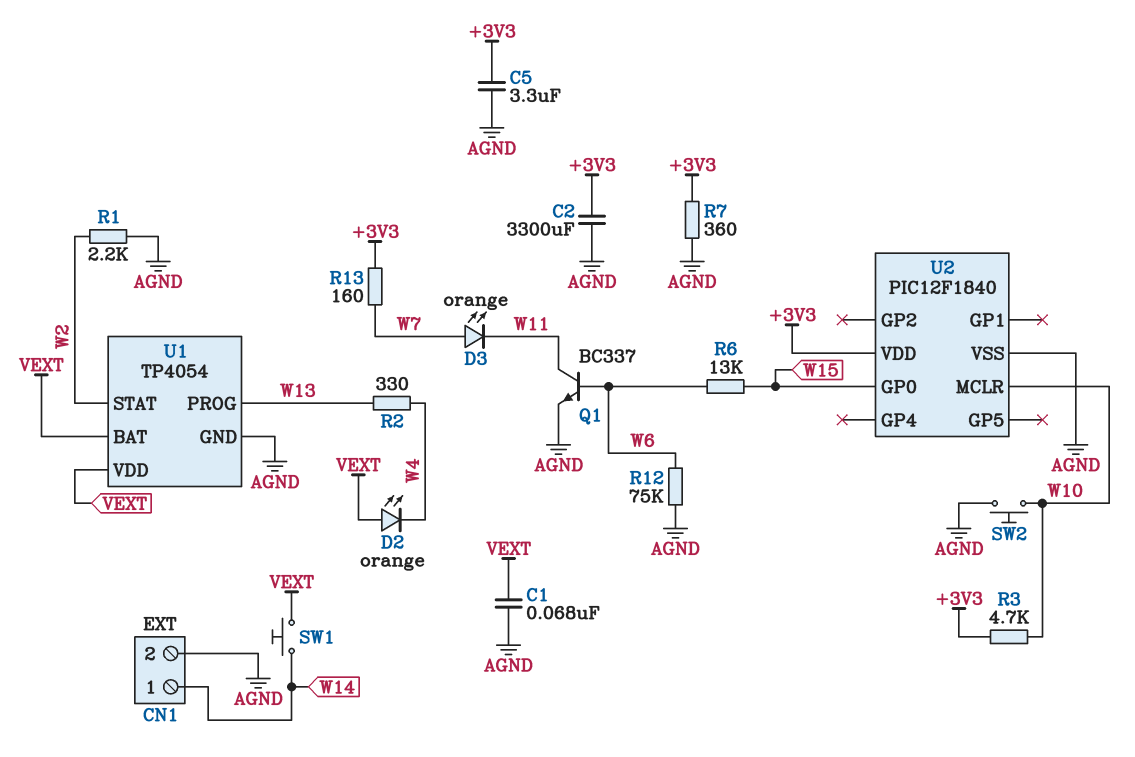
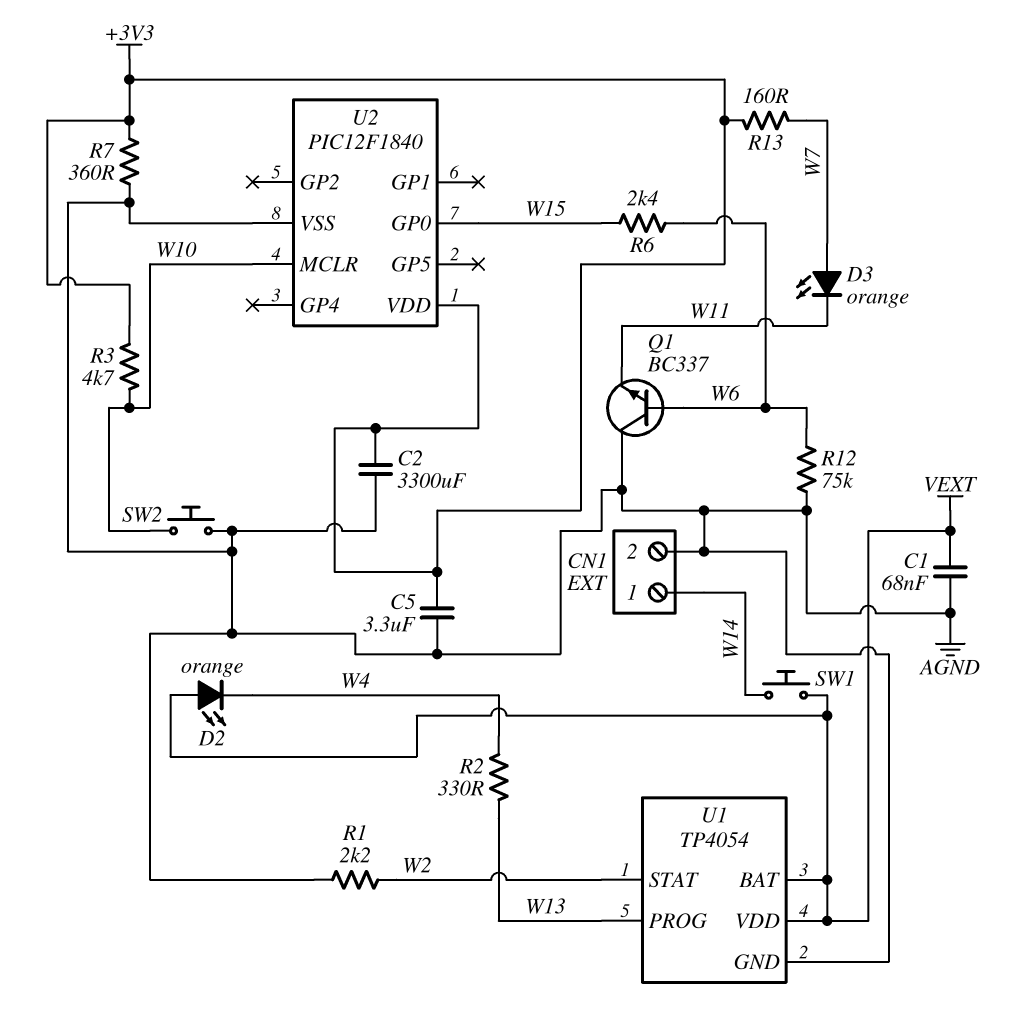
Q1: NPN BC337 (B W6, C W11, E AGND) -> NPN BC337 (B W6, C AGND, E W11)
R6: 13k (W6, W15) -> 2.4k (W6, W15)

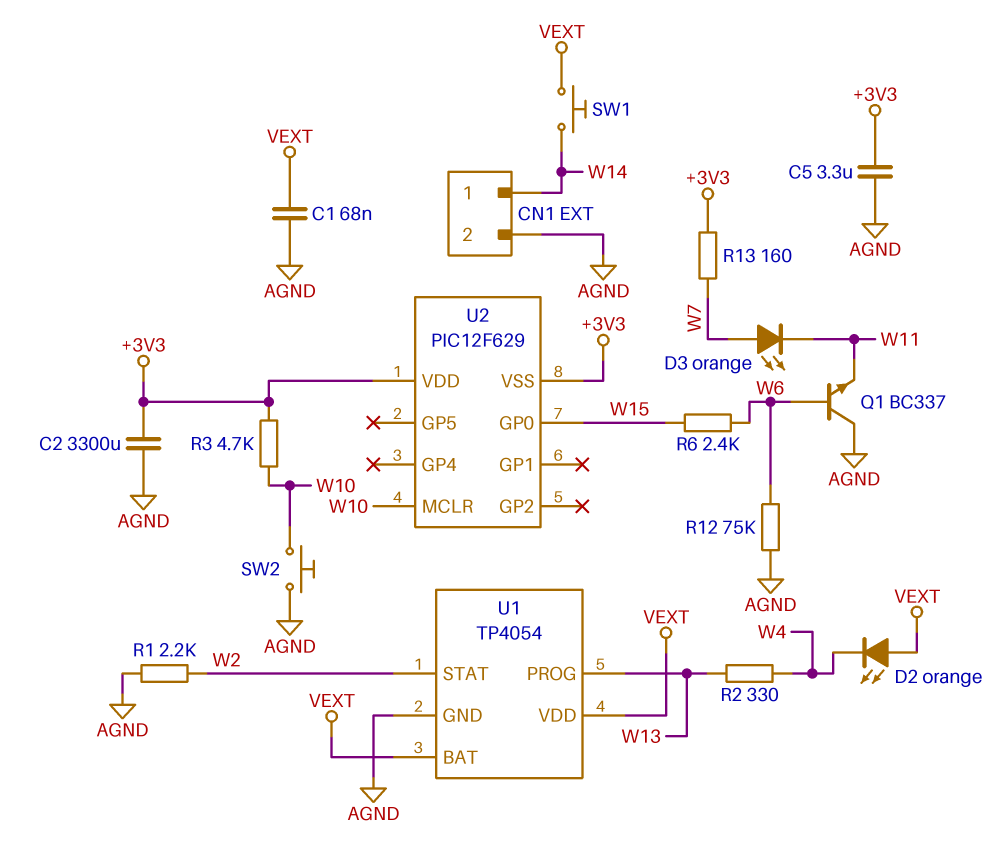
R7: 360 (+3V3, AGND) -> none
U2: PIC12F1840 -> PIC12F629
U2 pin VSS: AGND -> +3V3

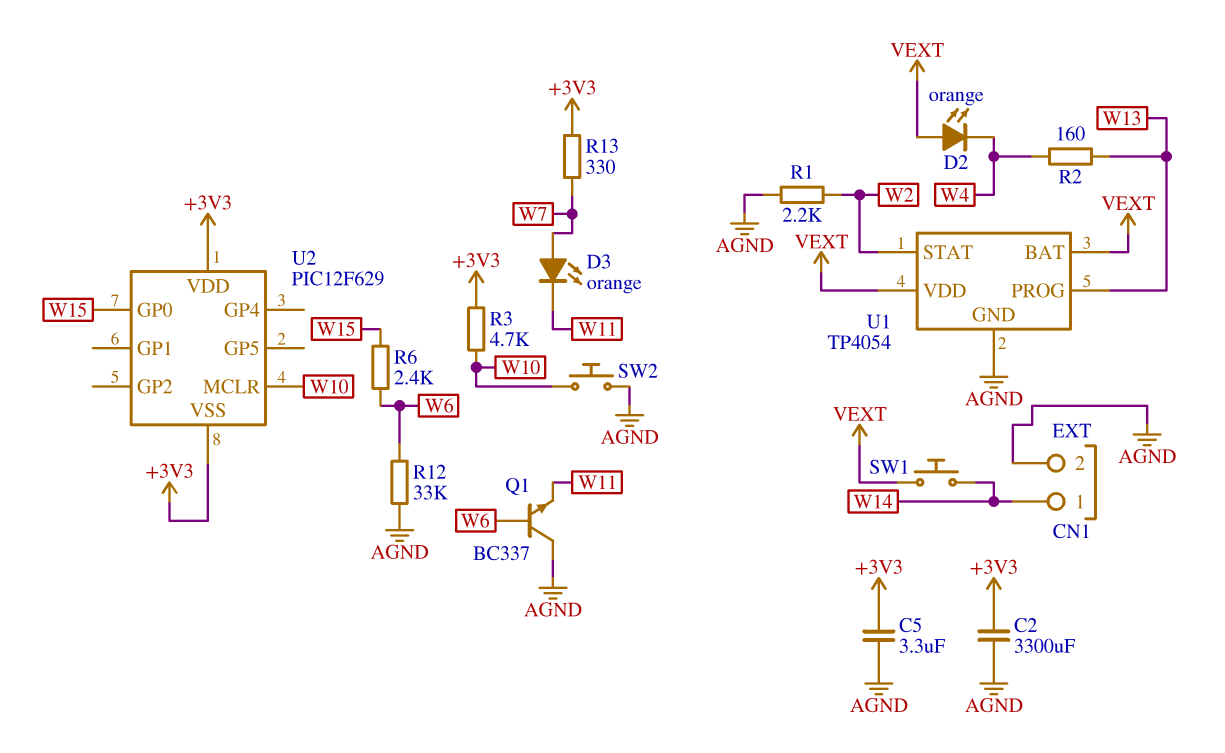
C1: 68nF (AGND, VEXT) -> none
R2: 330 (W4, W13) -> 160 (W4, W13)
R12: 75k (AGND, W6) -> 33k (AGND, W6)
R13: 160 (+3V3, W7) -> 330 (+3V3, W7)

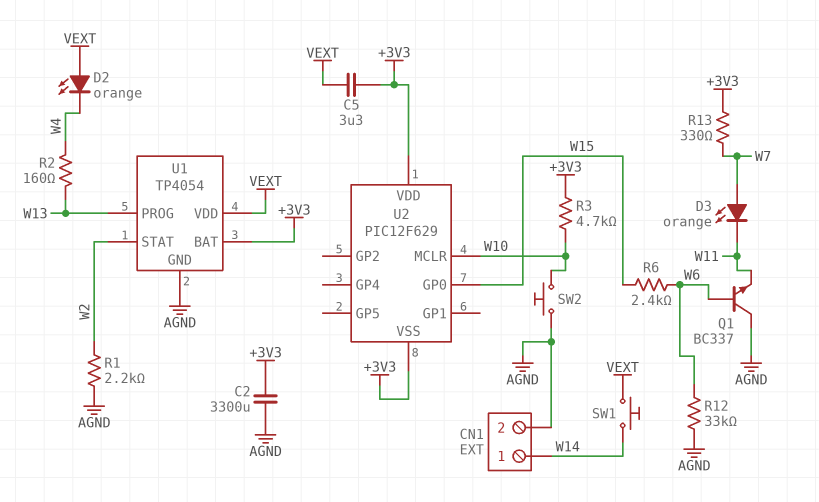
C5: 3.3uF (+3V3, AGND) -> 3.3uF (+3V3, VEXT)
U1 pin BAT: VEXT -> +3V3

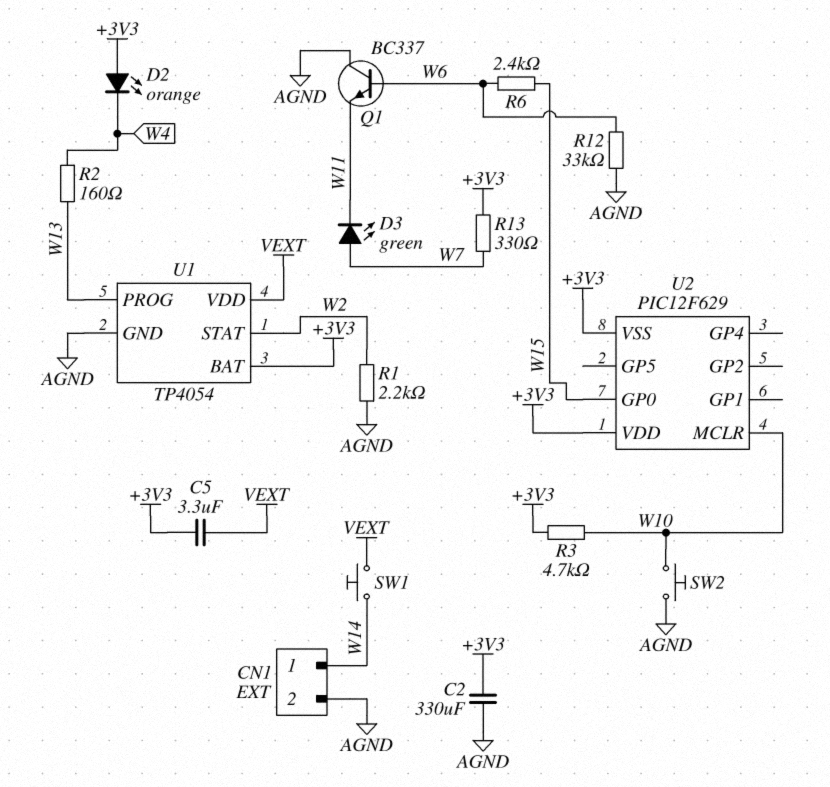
C2: 3300uF (+3V3, AGND) -> 330uF (+3V3, AGND)
D2: LED orange (A VEXT, K W4) -> LED orange (A +3V3, K W4)
D3: LED orange (A W7, K W11) -> LED green (A W7, K W11)

